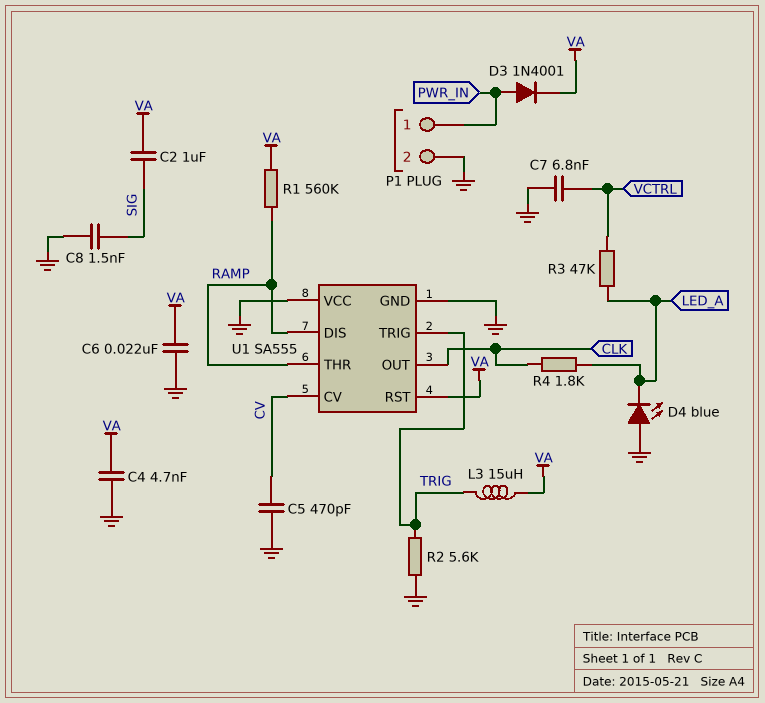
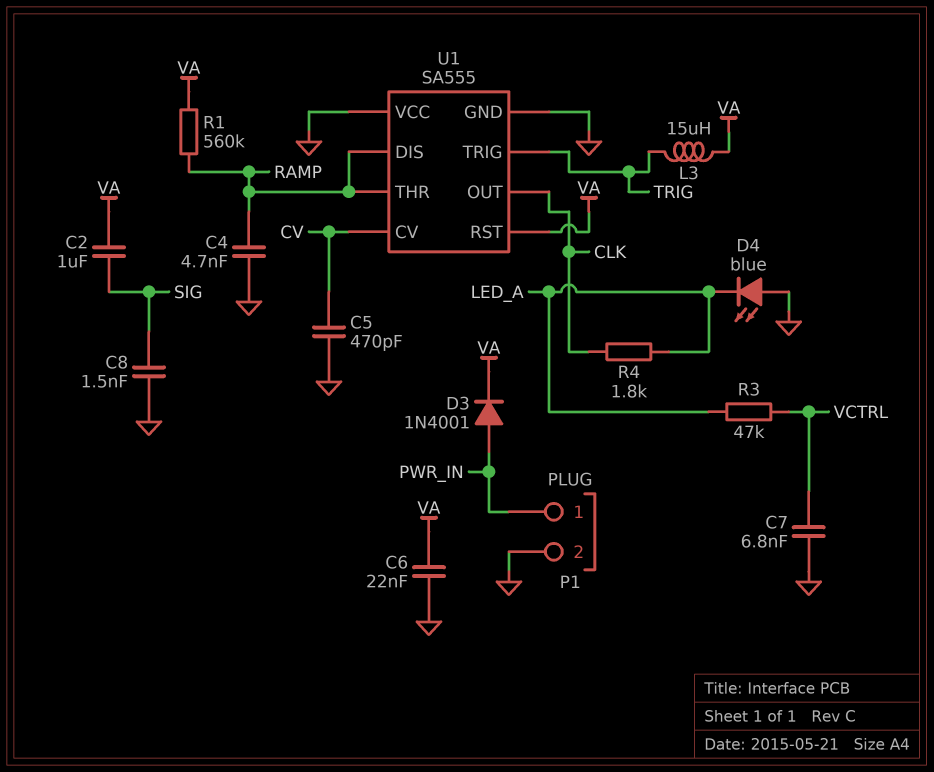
C4: 4.7nF (GND, VA) -> 4.7nF (GND, RAMP)
R2: 5.6k (GND, TRIG) -> none

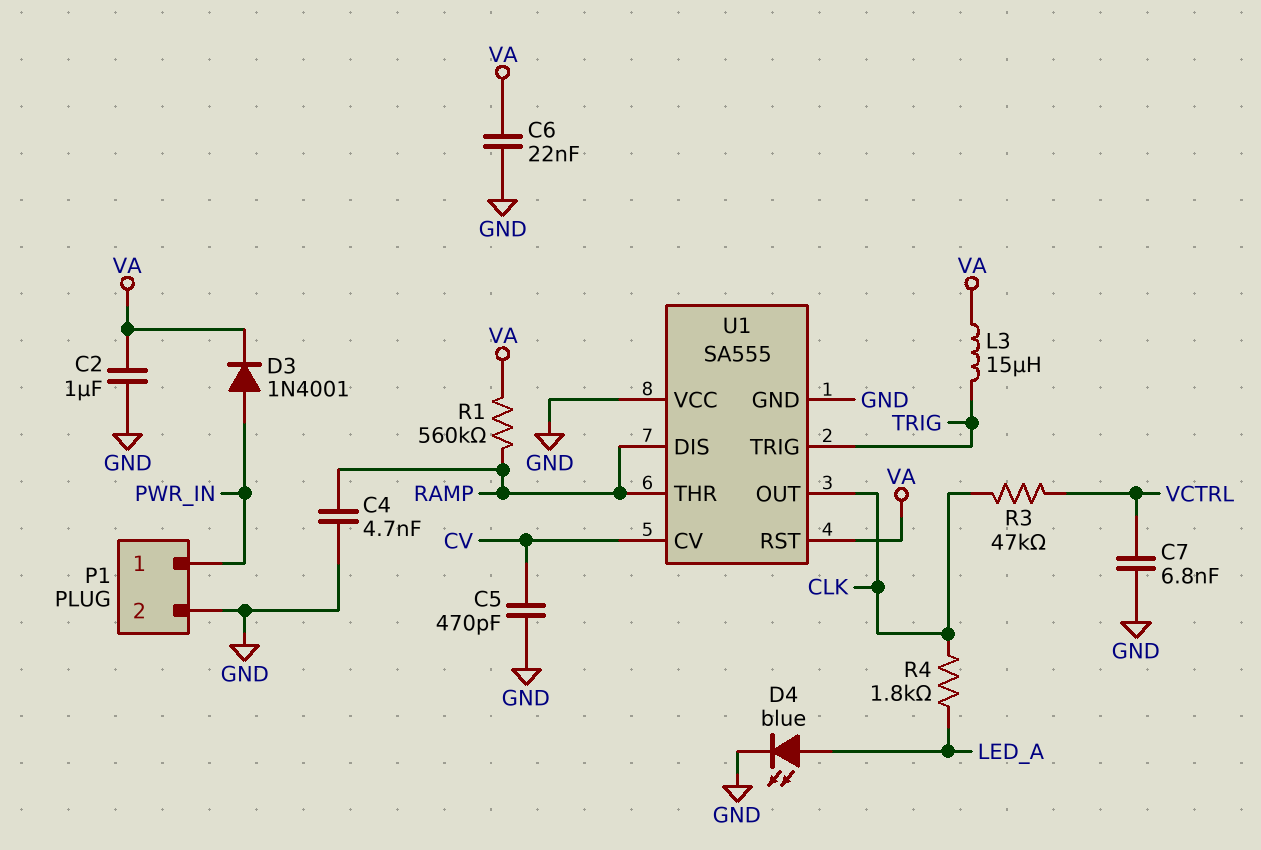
C2: 1uF (SIG, VA) -> 1uF (GND, VA)
C8: 1.5nF (GND, SIG) -> none
D4: LED blue (A GND, K LED_A) -> LED blue (A LED_A, K GND)
R3: 47k (LED_A, VCTRL) -> 47k (CLK, VCTRL)

